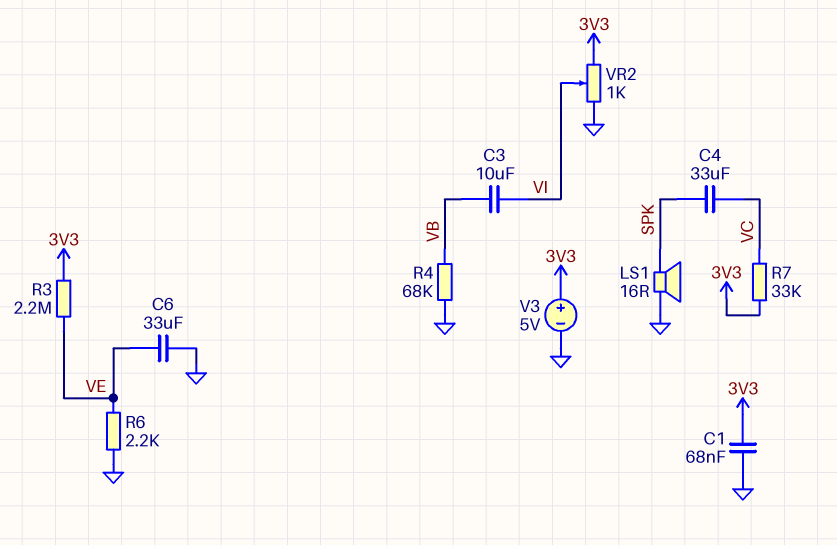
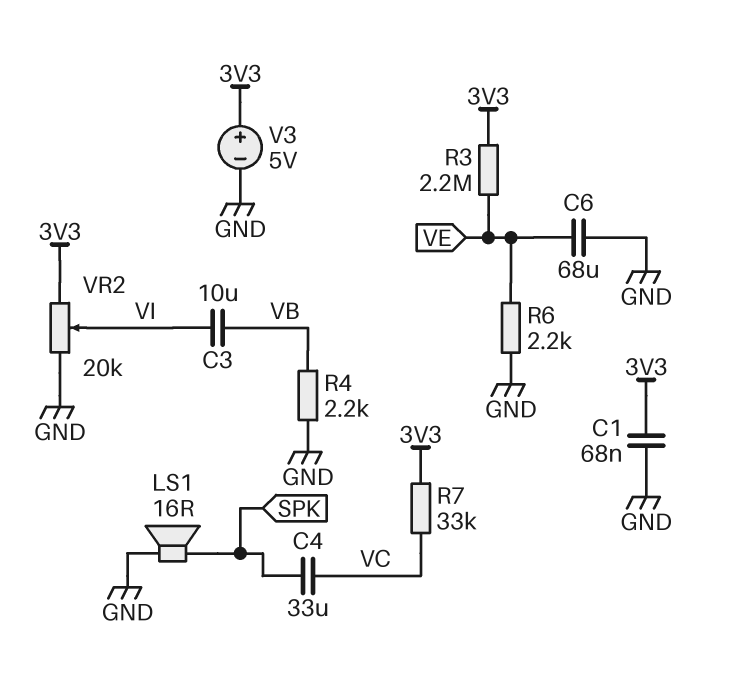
C6: 33uF (GND, VE) -> 68uF (GND, VE)
R4: 68k (GND, VB) -> 2.2k (GND, VB)
VR2: 1k (3V3, GND, wiper VI) -> 20k (3V3, GND, wiper VI)

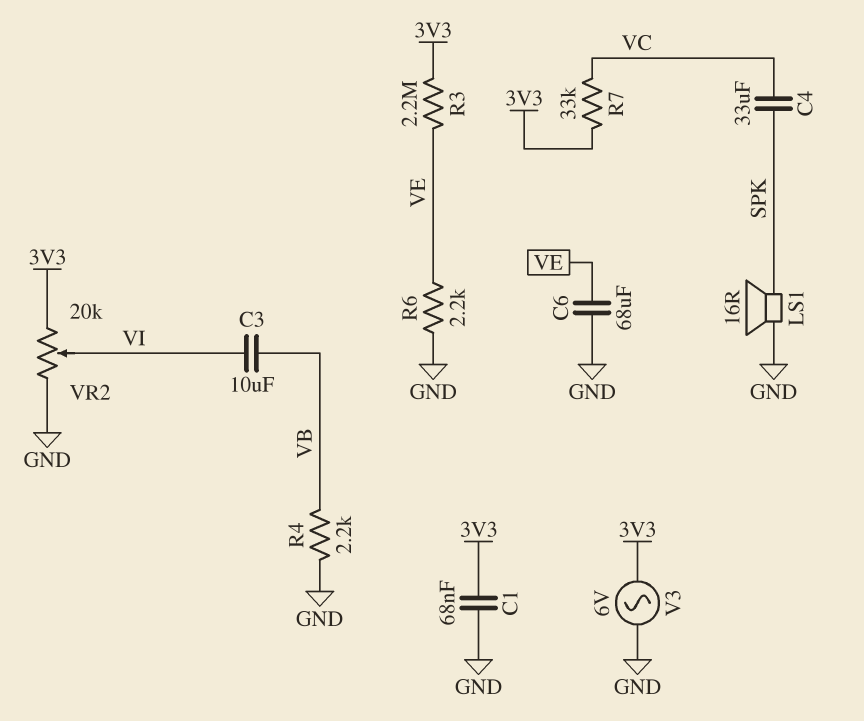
V3: 5V (plus 3V3, minus GND) -> AC 6V (3V3, GND)

